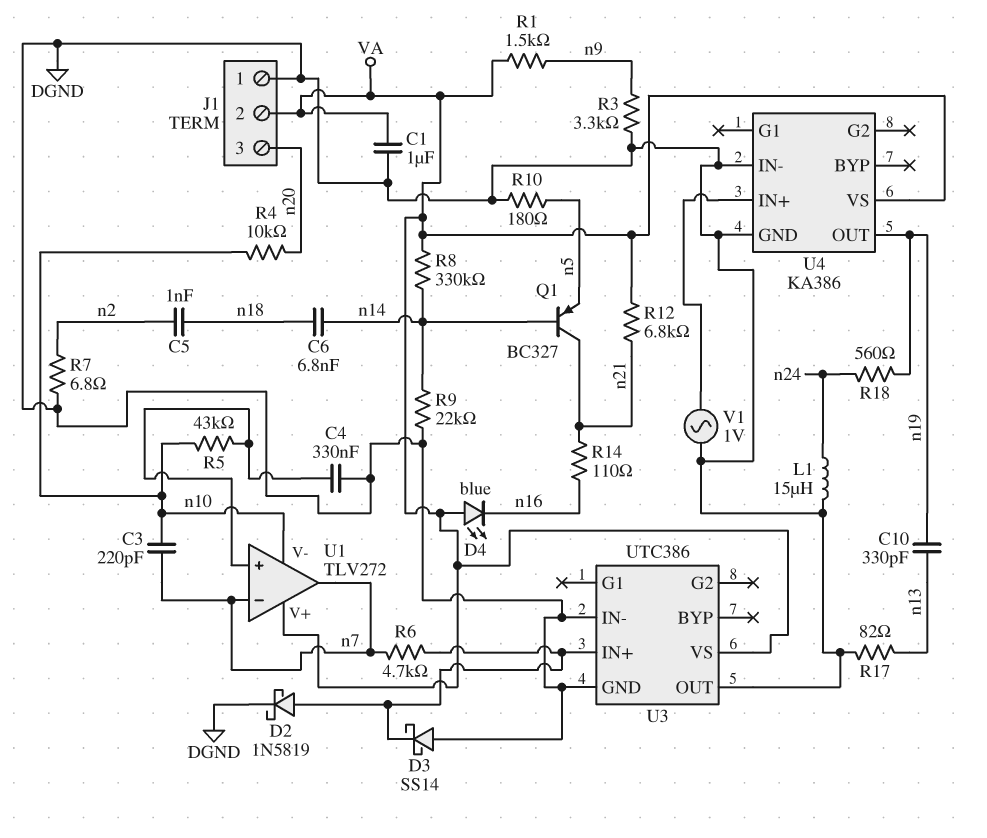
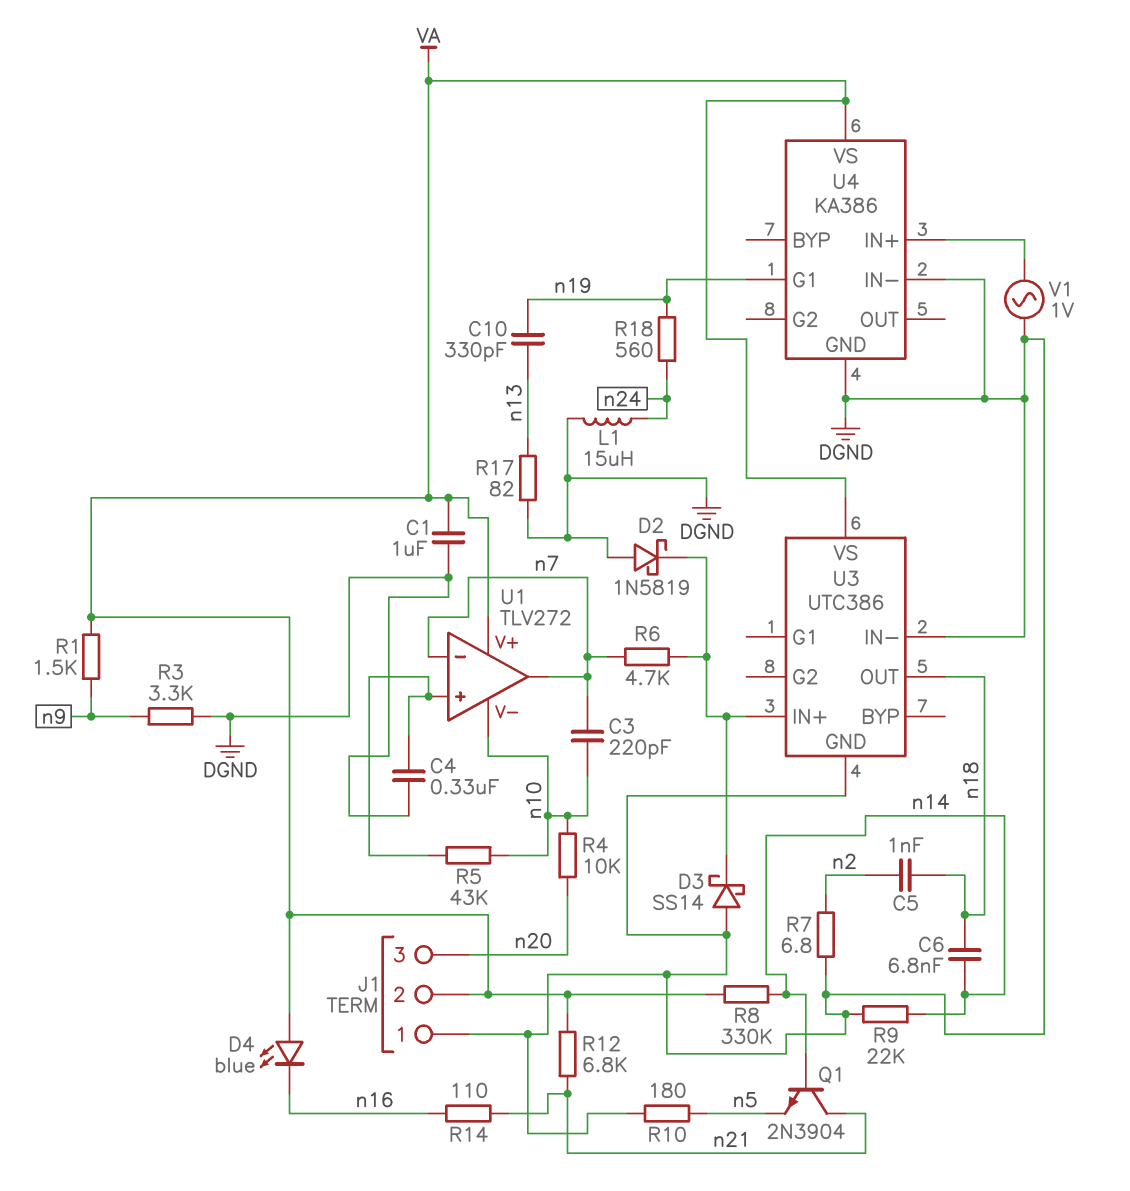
D2: schottky 1N5819 (A U3/IN+, K DGND) -> schottky 1N5819 (A DGND, K U3/IN+)
Q1: PNP BC327 (B n14, C n21, E n5) -> NPN 2N3904 (B n14, C n21, E n5)
U3 pin OUT: DGND -> n18
U4 pin G1: none -> n19
U4 pin OUT: n19 -> none

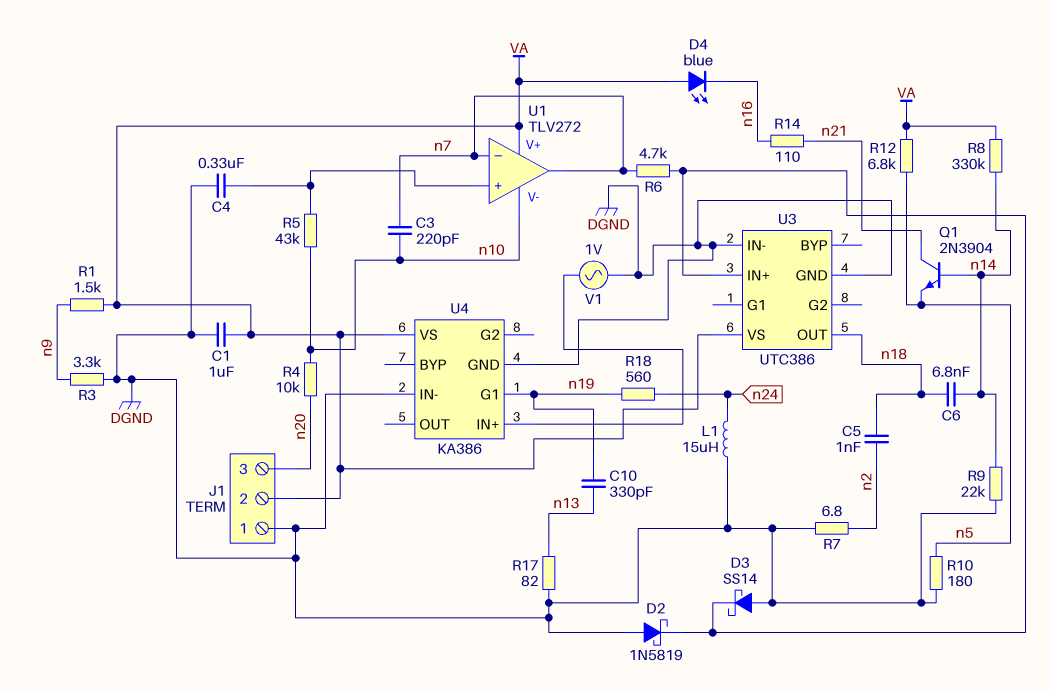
R12: 6.8k (VA, n21) -> 6.8k (VA, n5)

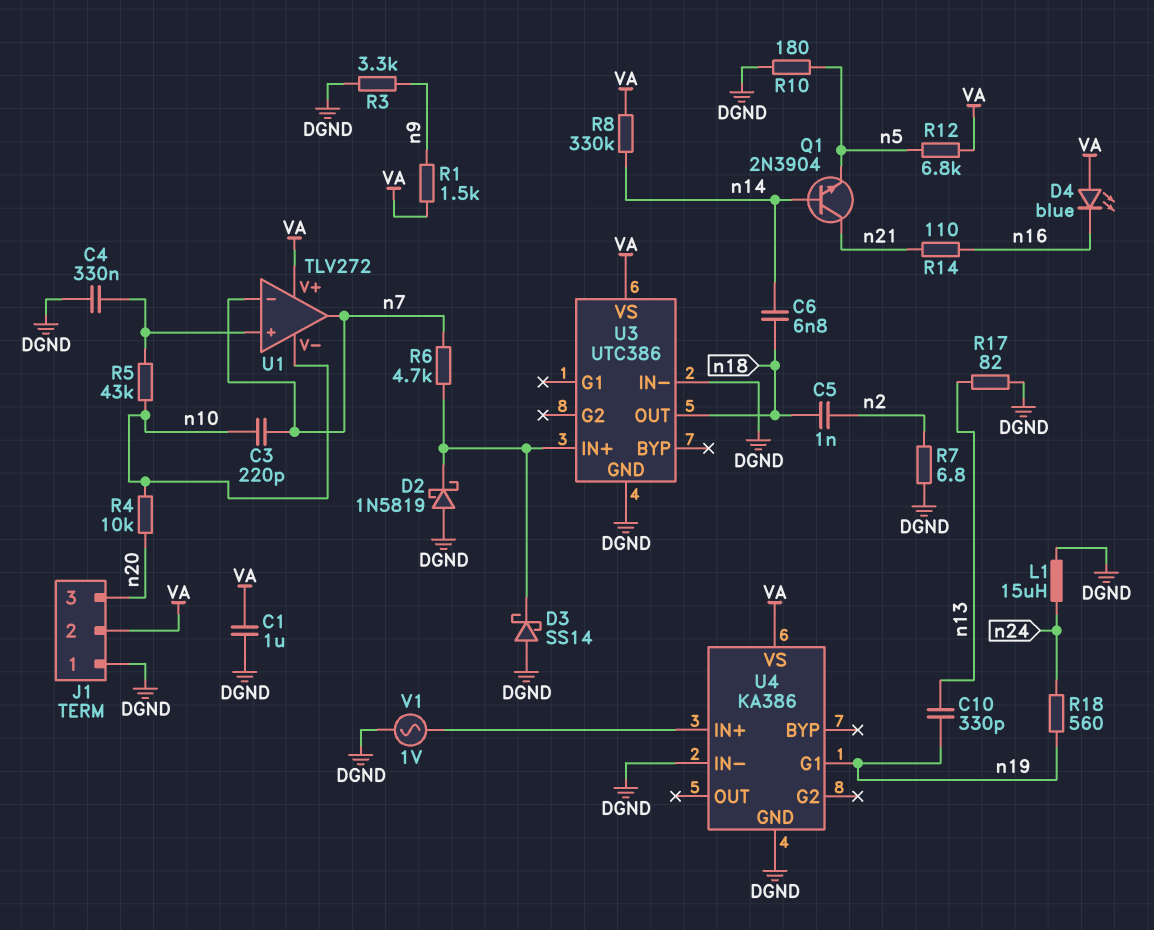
R9: 22k (DGND, n14) -> none

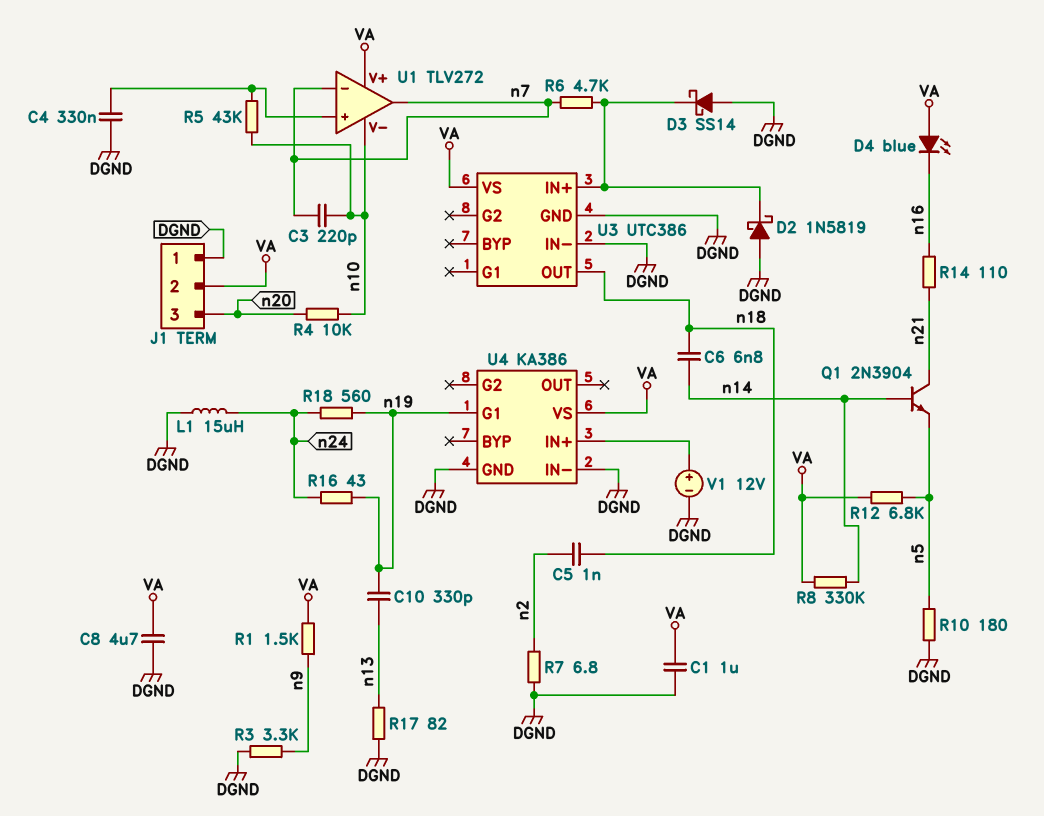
C8: none -> 4.7uF (DGND, VA)
R16: none -> 43 (n19, n24)
V1: AC 1V (DGND, U4/IN+) -> 12V (plus U4/IN+, minus DGND)

